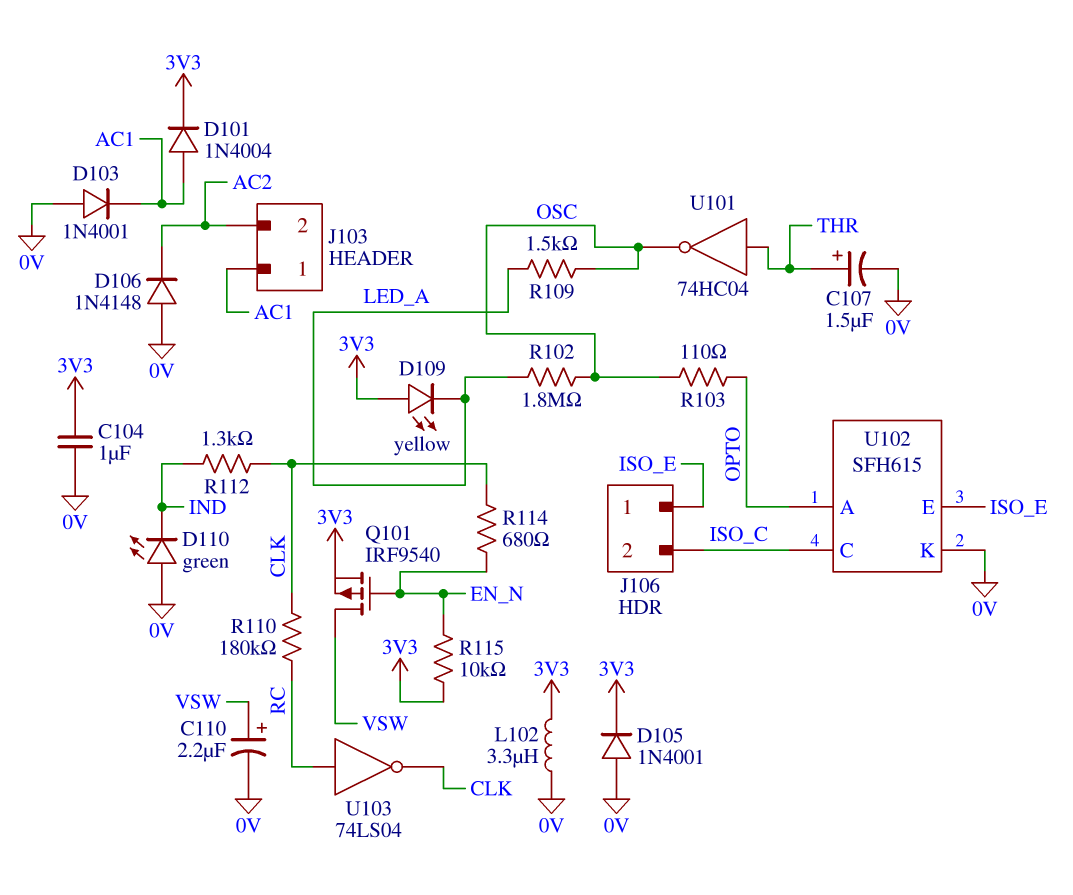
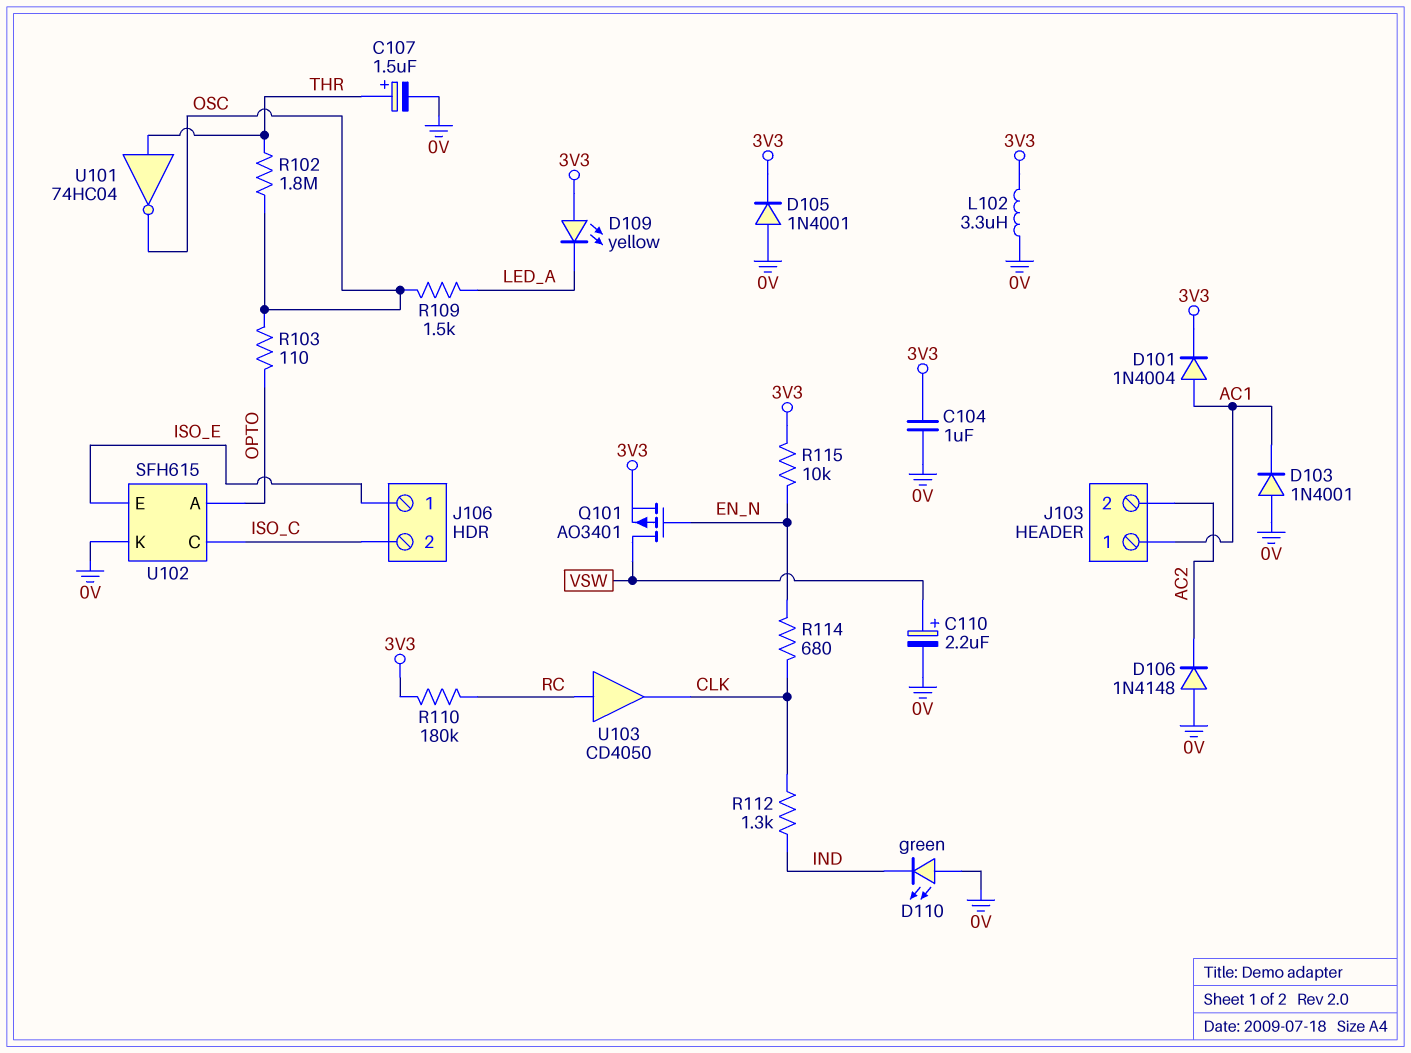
Q101: PMOS IRF9540 (G EN_N, D VSW, S 3V3) -> PMOS AO3401 (G EN_N, D VSW, S 3V3)
R102: 1.8M (LED_A, OSC) -> 1.8M (OSC, THR)
R110: 180k (CLK, RC) -> 180k (3V3, RC)
U103: NOT 74LS04 (in RC, out CLK) -> buffer CD4050 (in RC, out CLK)

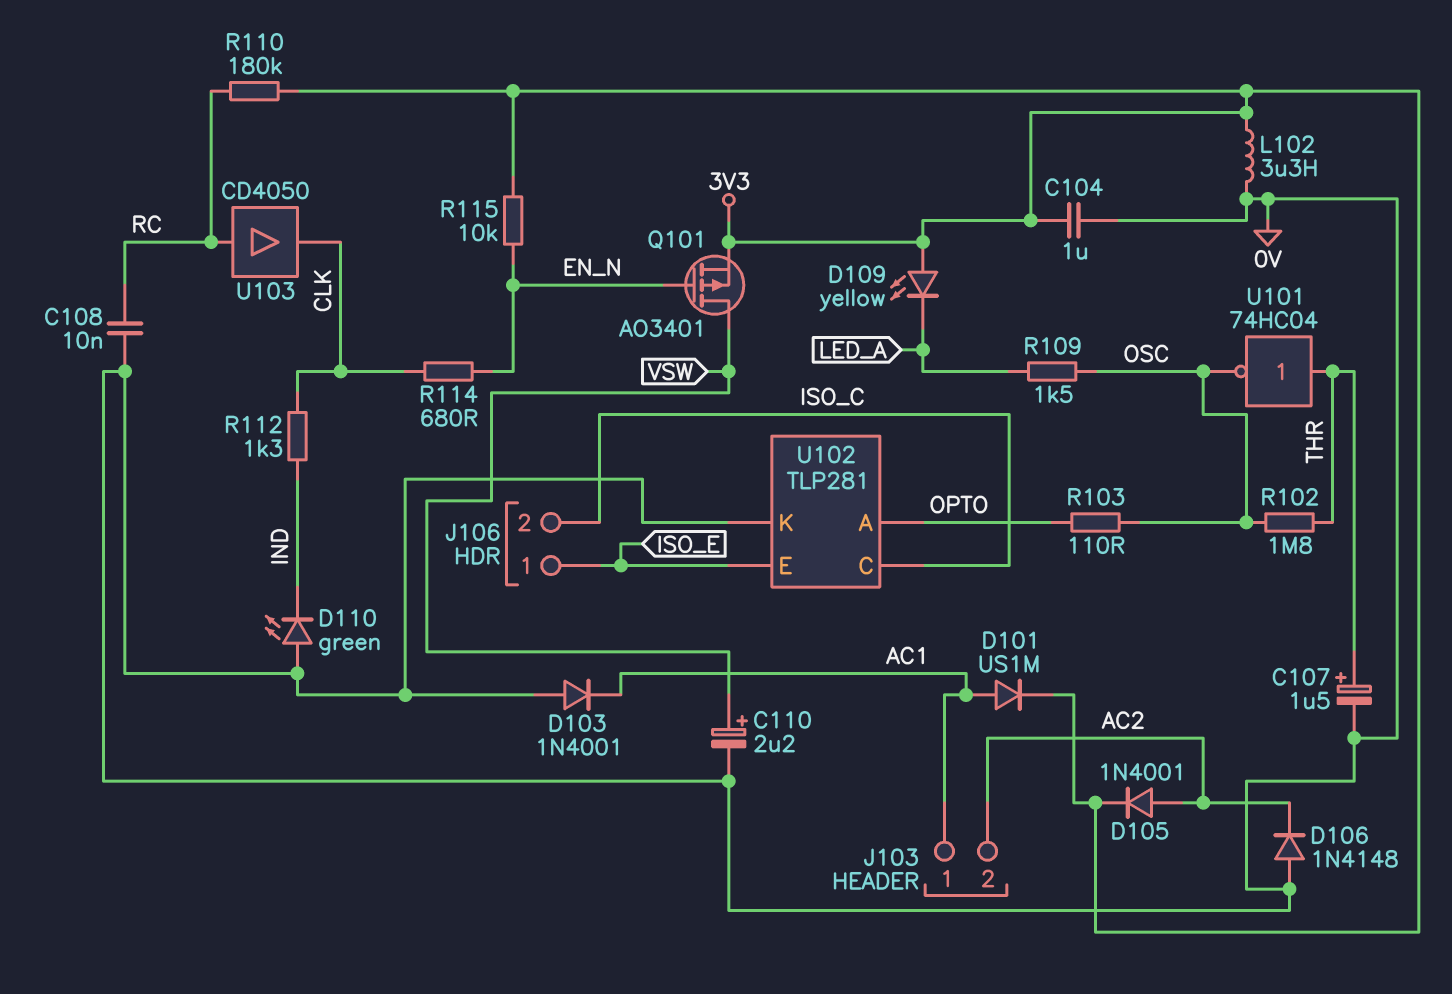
C108: none -> 10nF (0V, RC)
D101: diode 1N4004 (A AC1, K 3V3) -> diode US1M (A AC1, K 3V3)
D105: diode 1N4001 (A 0V, K 3V3) -> diode 1N4001 (A AC2, K 3V3)
U102: SFH615 -> TLP281

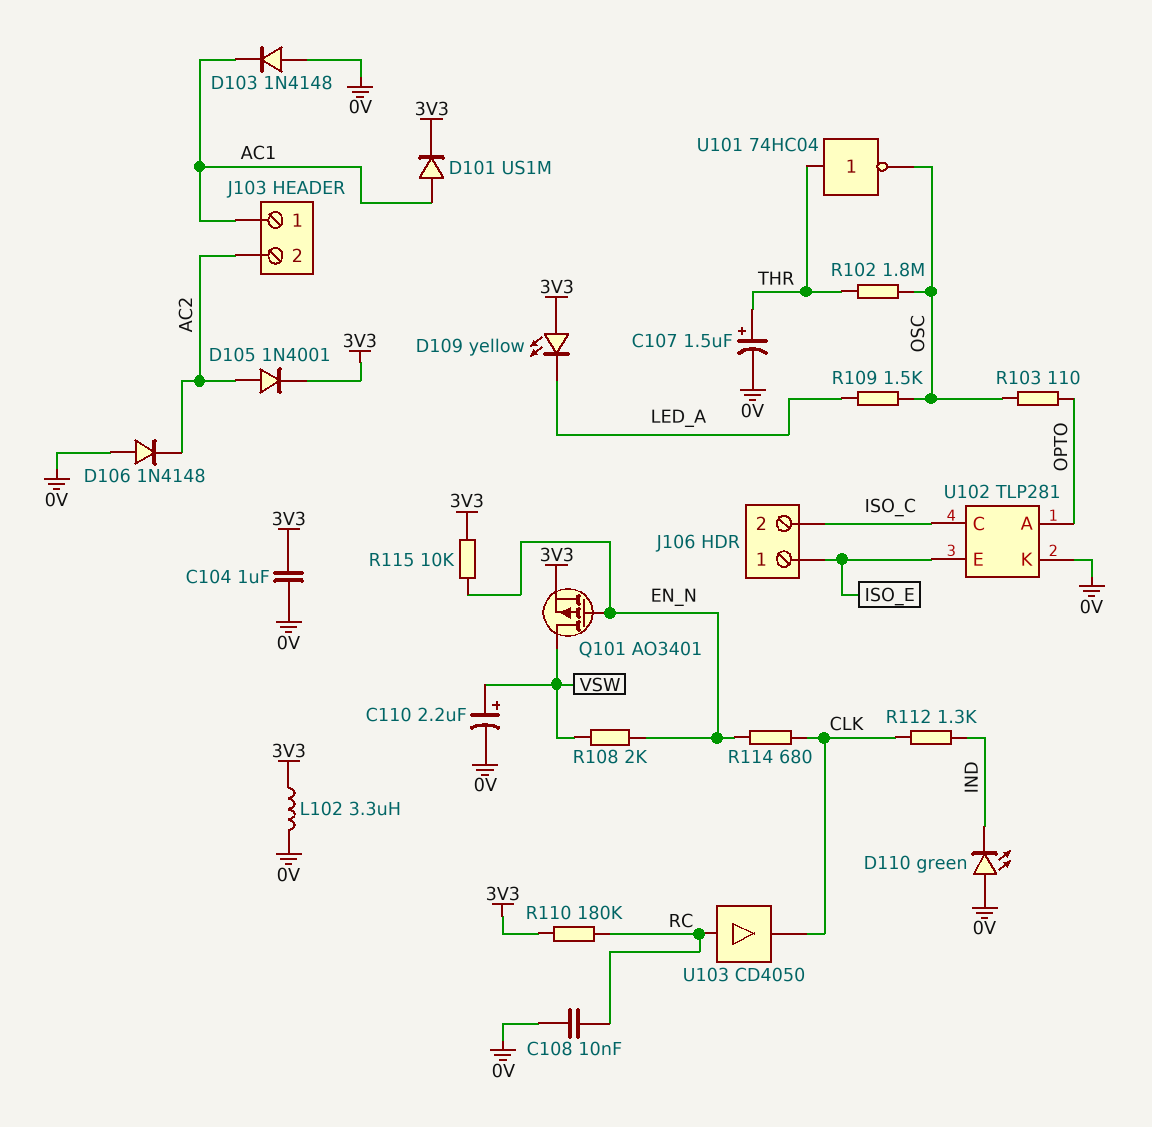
D103: diode 1N4001 (A 0V, K AC1) -> diode 1N4148 (A 0V, K AC1)
R108: none -> 2k (EN_N, VSW)

